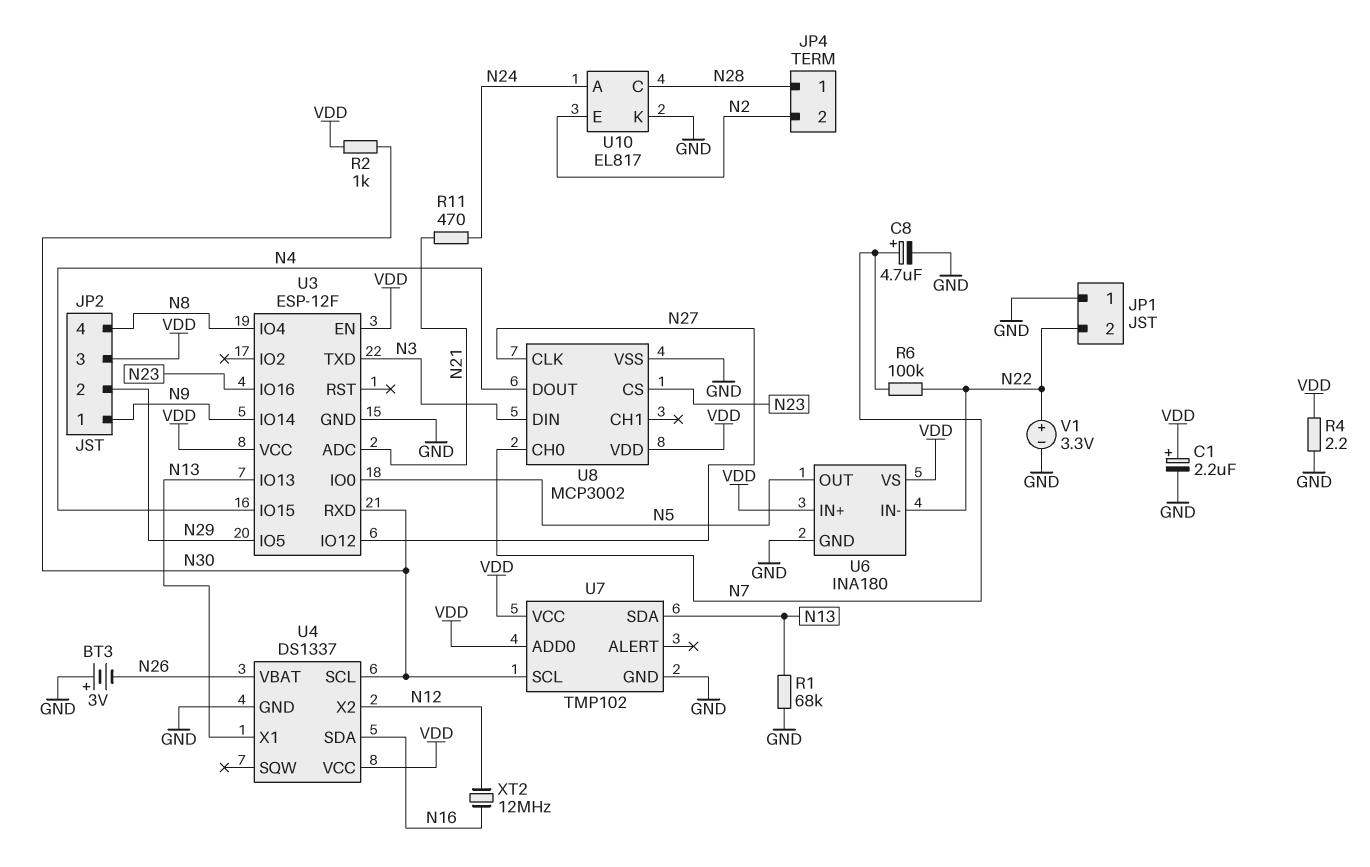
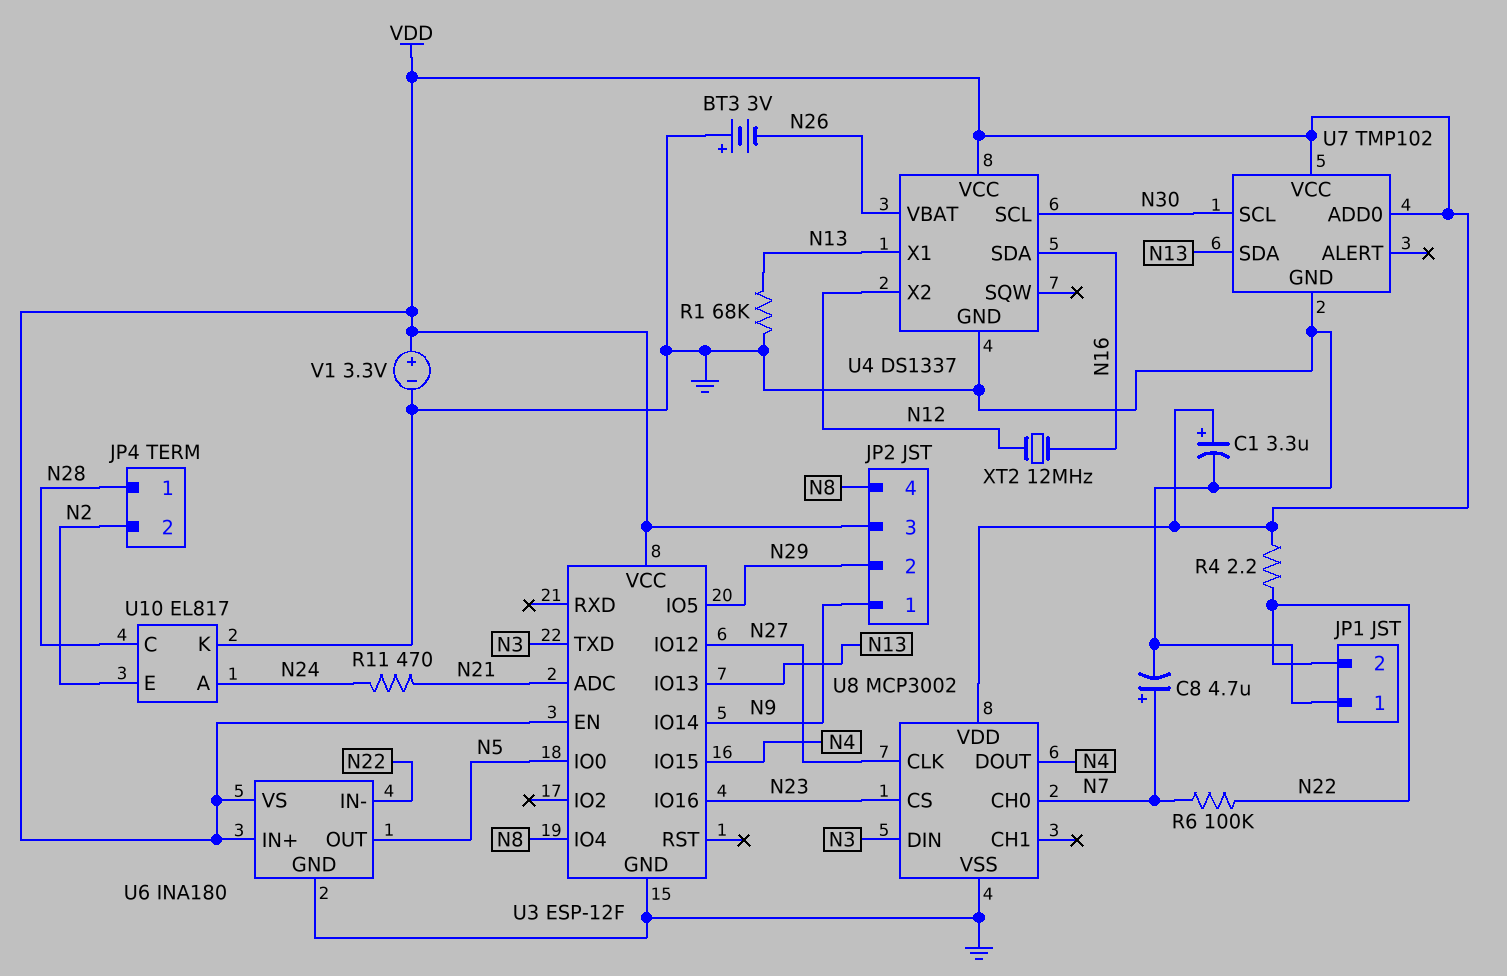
C1: 2.2uF (plus VDD, minus GND) -> 3.3uF (plus VDD, minus GND)
R2: 1k (N30, VDD) -> none
R4: 2.2 (GND, VDD) -> 2.2 (N22, VDD)
U3 pin RXD: N30 -> none
V1: 3.3V (plus N22, minus GND) -> 3.3V (plus VDD, minus GND)

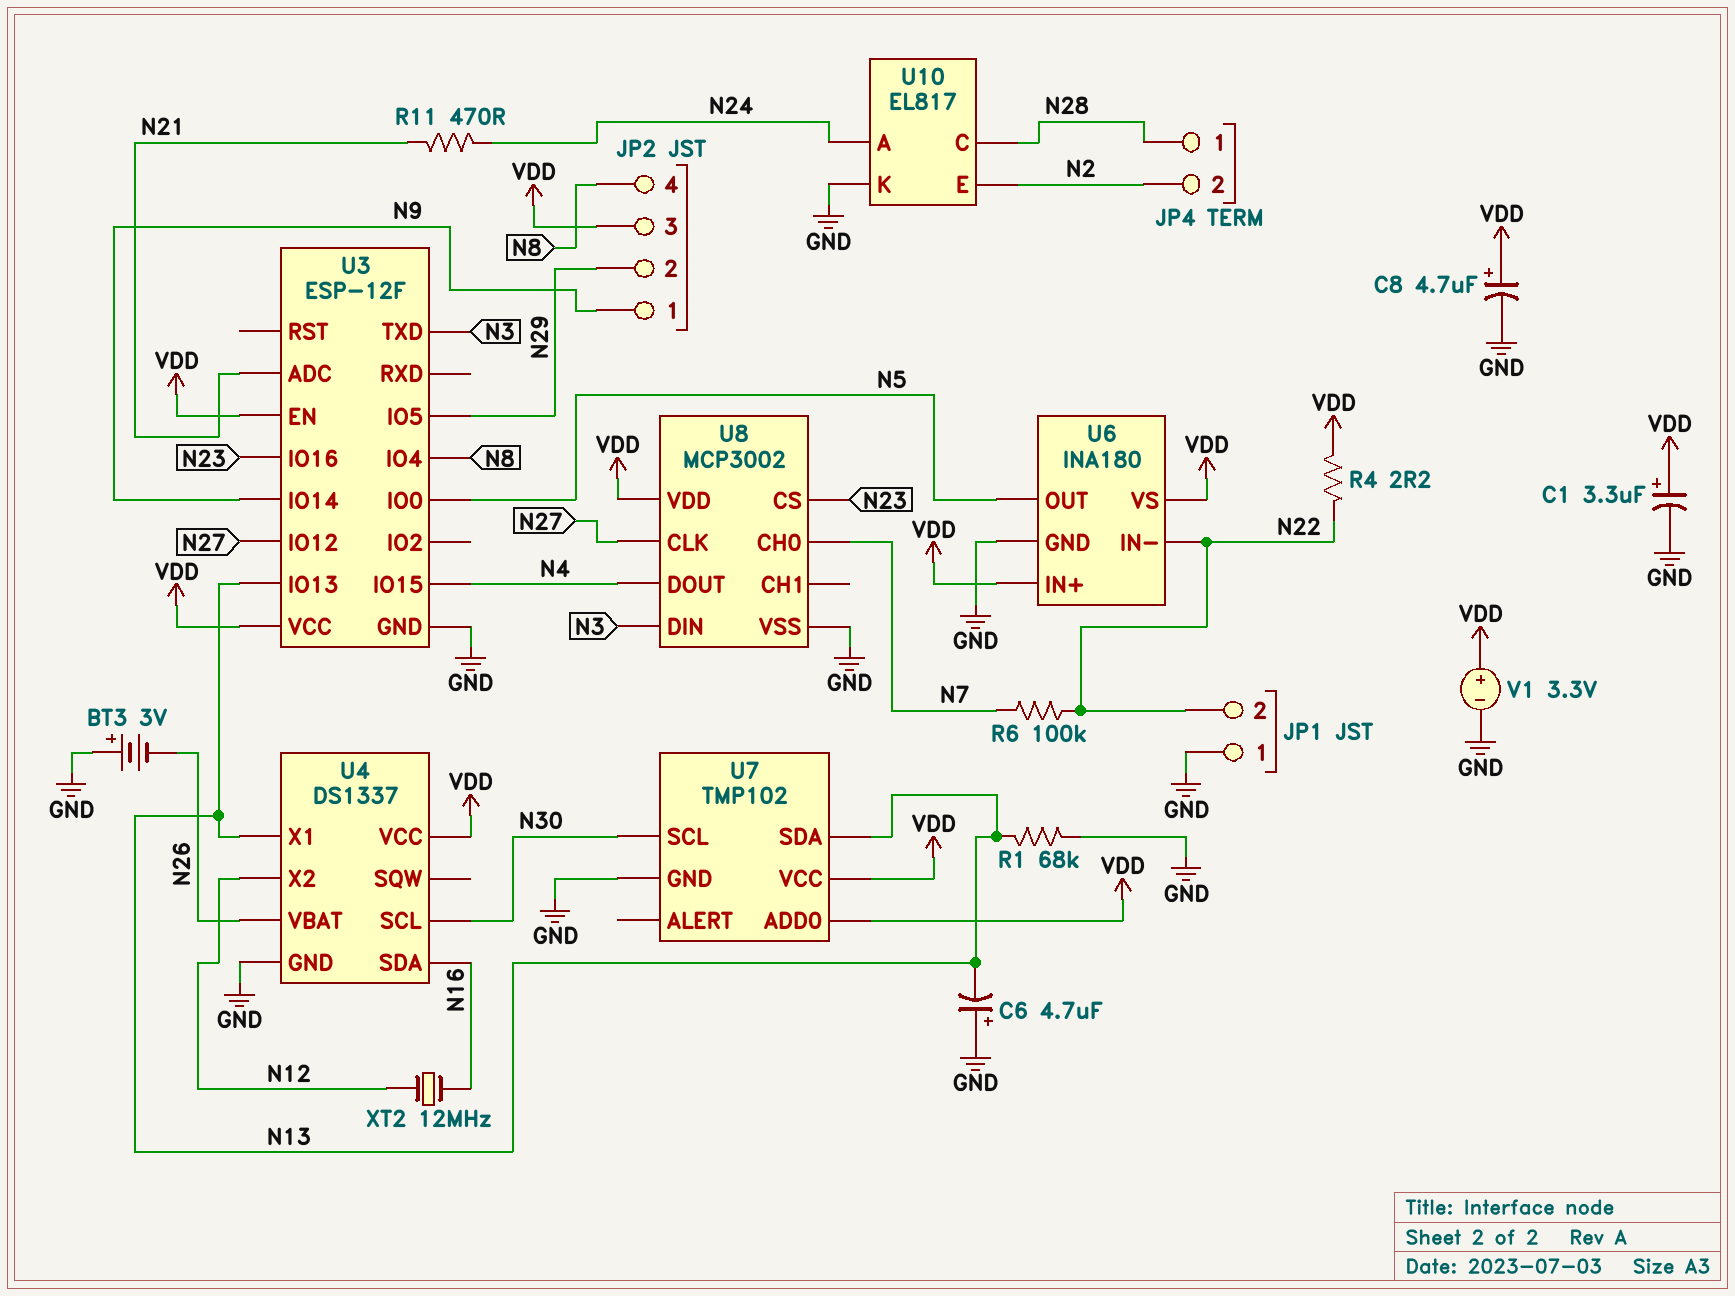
C6: none -> 4.7uF (plus GND, minus N13)
C8: 4.7uF (plus N7, minus GND) -> 4.7uF (plus VDD, minus GND)

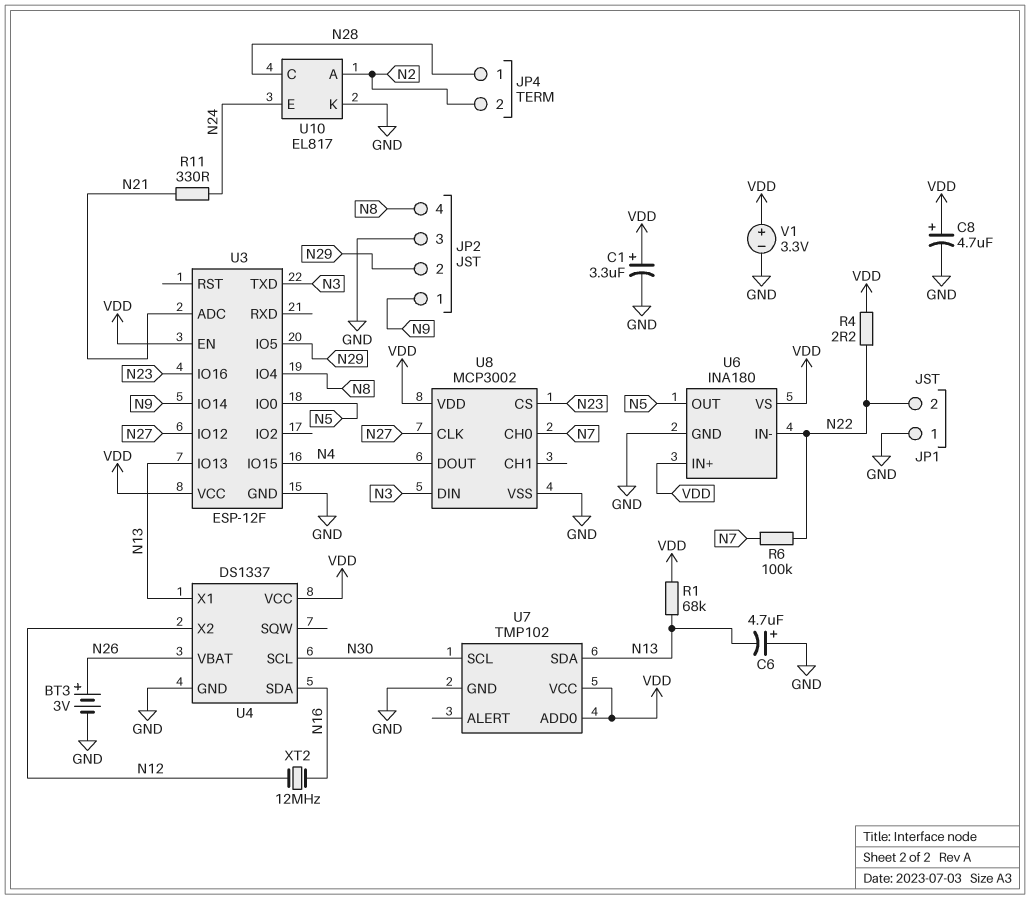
BT3: 3V (plus GND, minus N26) -> 3V (plus N26, minus GND)
JP2 pin 3: VDD -> GND
R1: 68k (GND, N13) -> 68k (N13, VDD)
R11: 470 (N21, N24) -> 330 (N21, N24)
U10 pin A: N24 -> N2
U10 pin E: N2 -> N24

